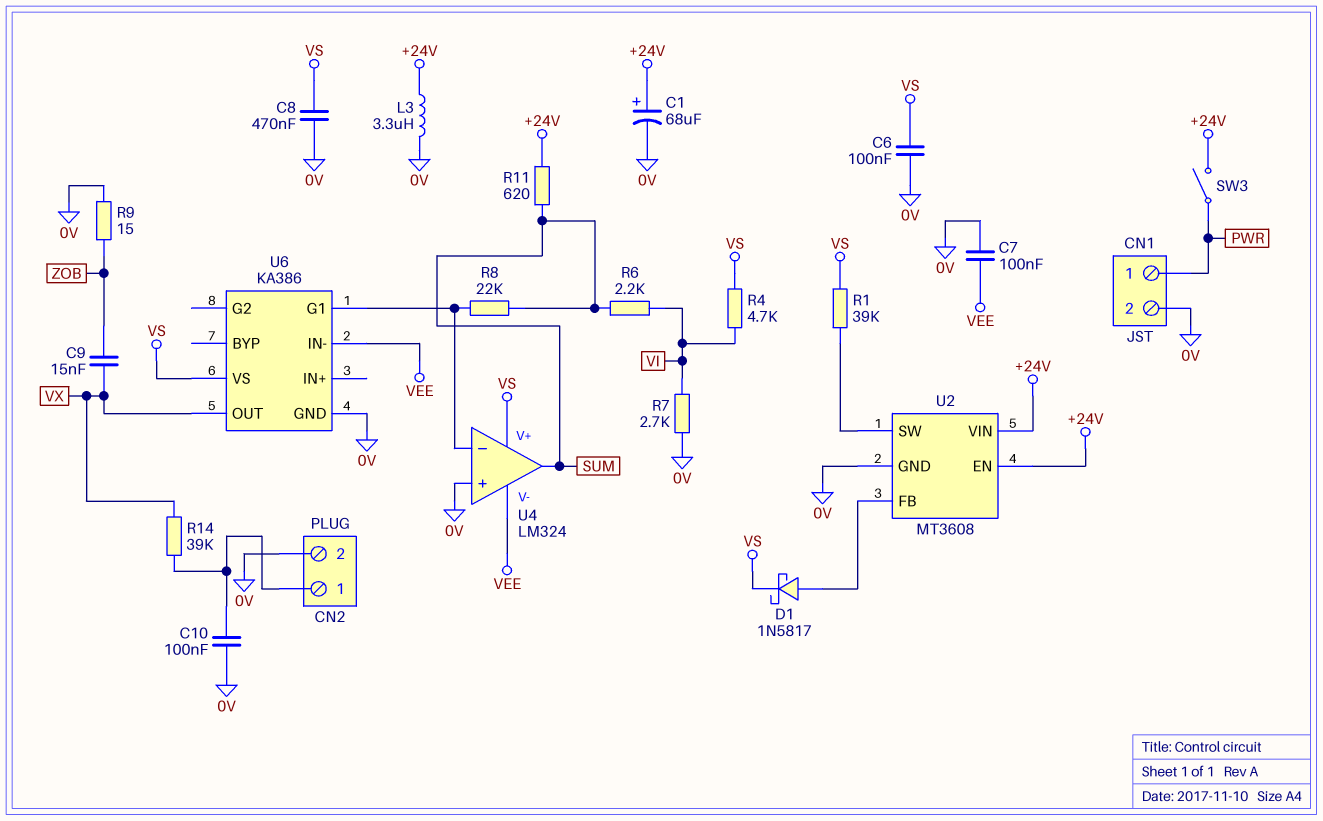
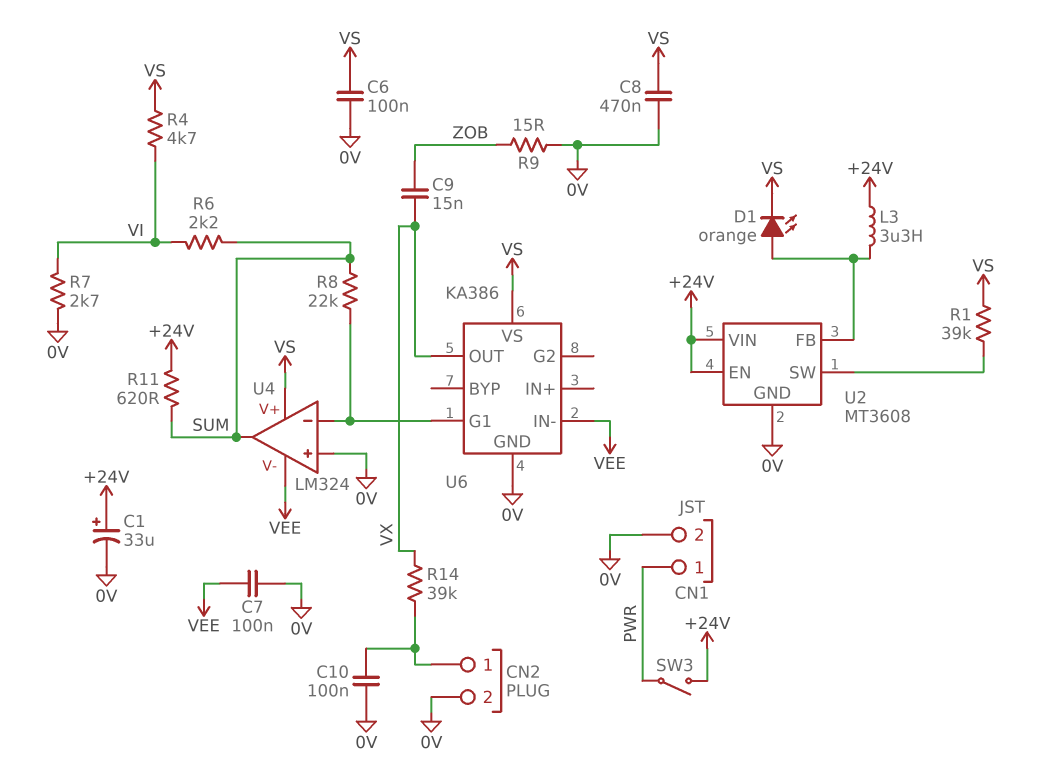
C1: 68uF (plus +24V, minus 0V) -> 33uF (plus +24V, minus 0V)
D1: schottky 1N5817 (A U2/FB, K VS) -> LED orange (A U2/FB, K VS)
L3: 3.3uH (+24V, 0V) -> 3.3uH (+24V, U2/FB)

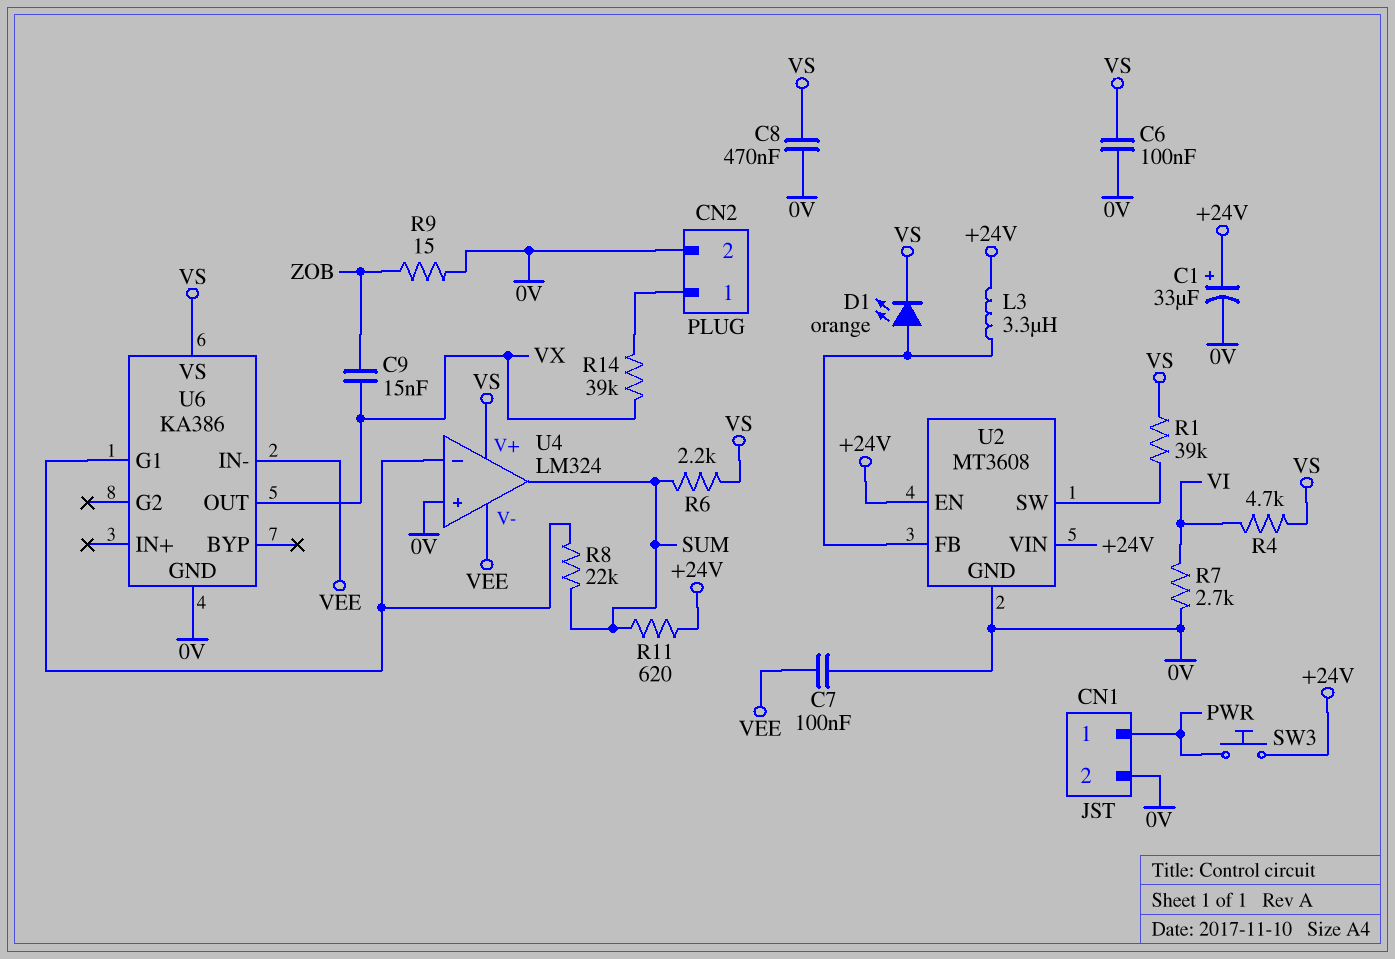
C10: 100nF (0V, CN2/1) -> none
R6: 2.2k (SUM, VI) -> 2.2k (SUM, VS)
SW3: switch (+24V, PWR) -> button (+24V, PWR)

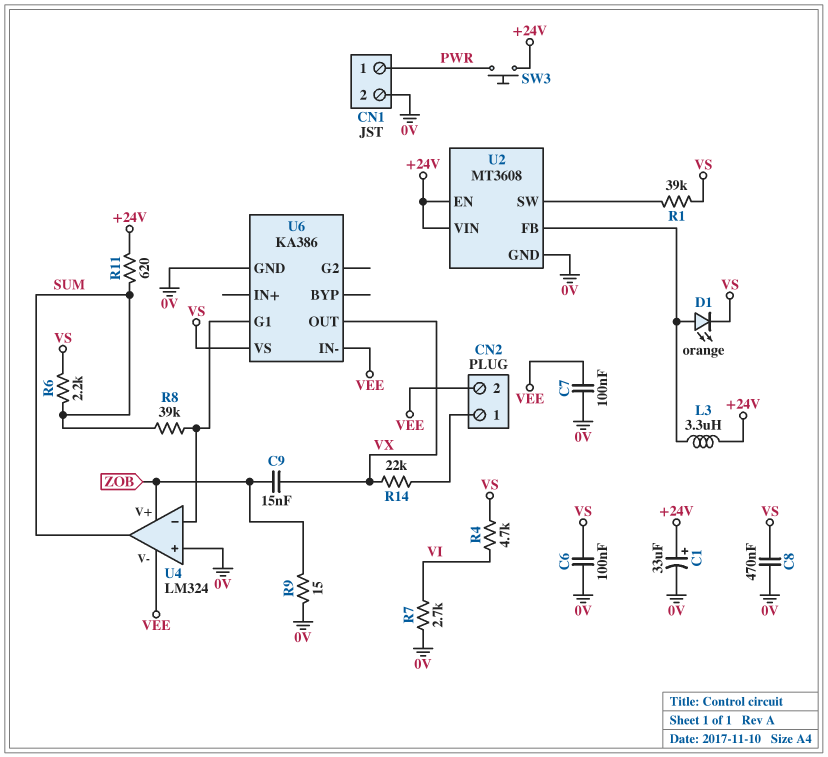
CN2 pin 2: 0V -> VEE
R8: 22k (SUM, U4/in-) -> 39k (SUM, U4/in-)
R14: 39k (CN2/1, VX) -> 22k (CN2/1, VX)
U4 pin V+: VS -> ZOB

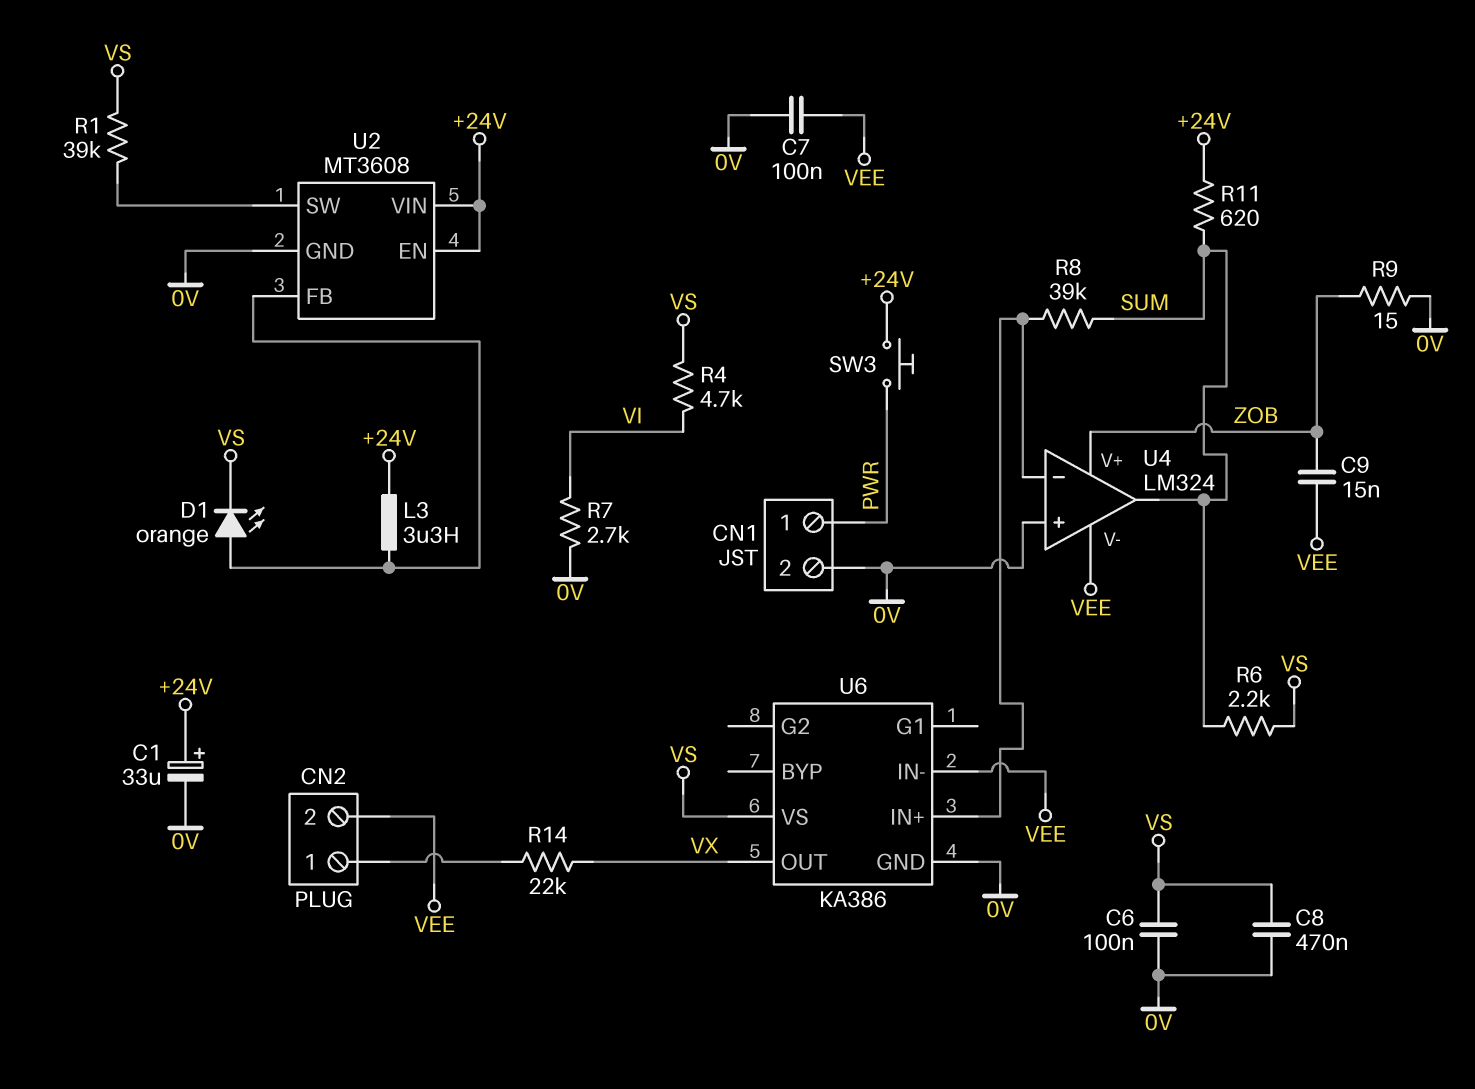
C9: 15nF (VX, ZOB) -> 15nF (VEE, ZOB)
U6 pin G1: U4/in- -> none
U6 pin IN+: none -> U4/in-

